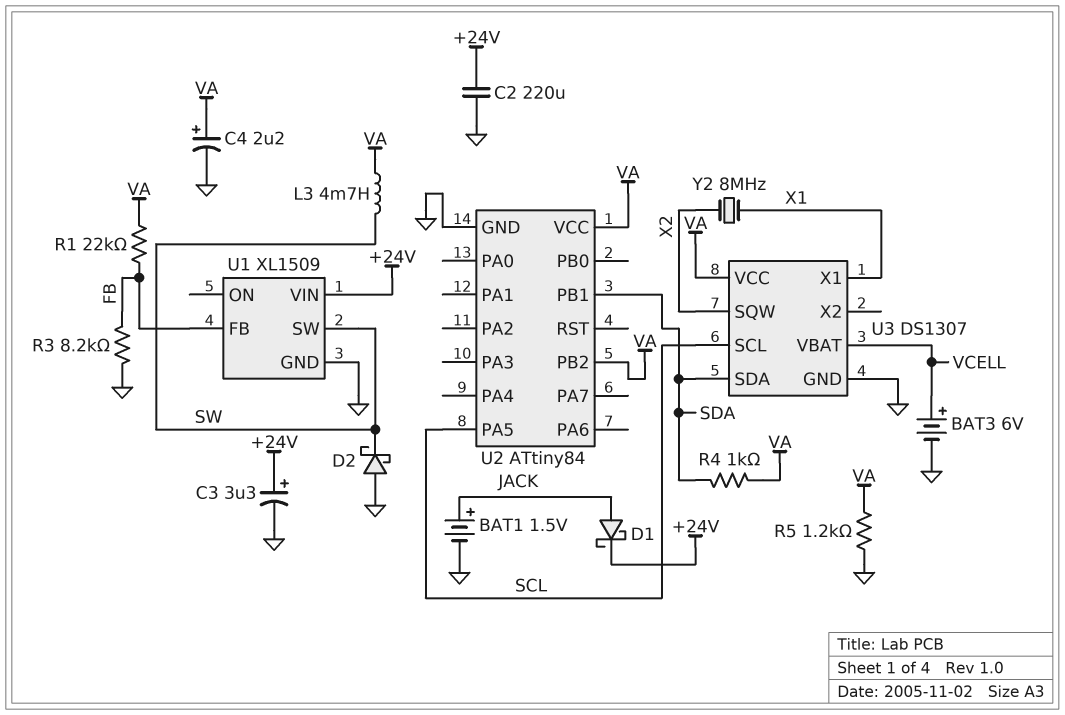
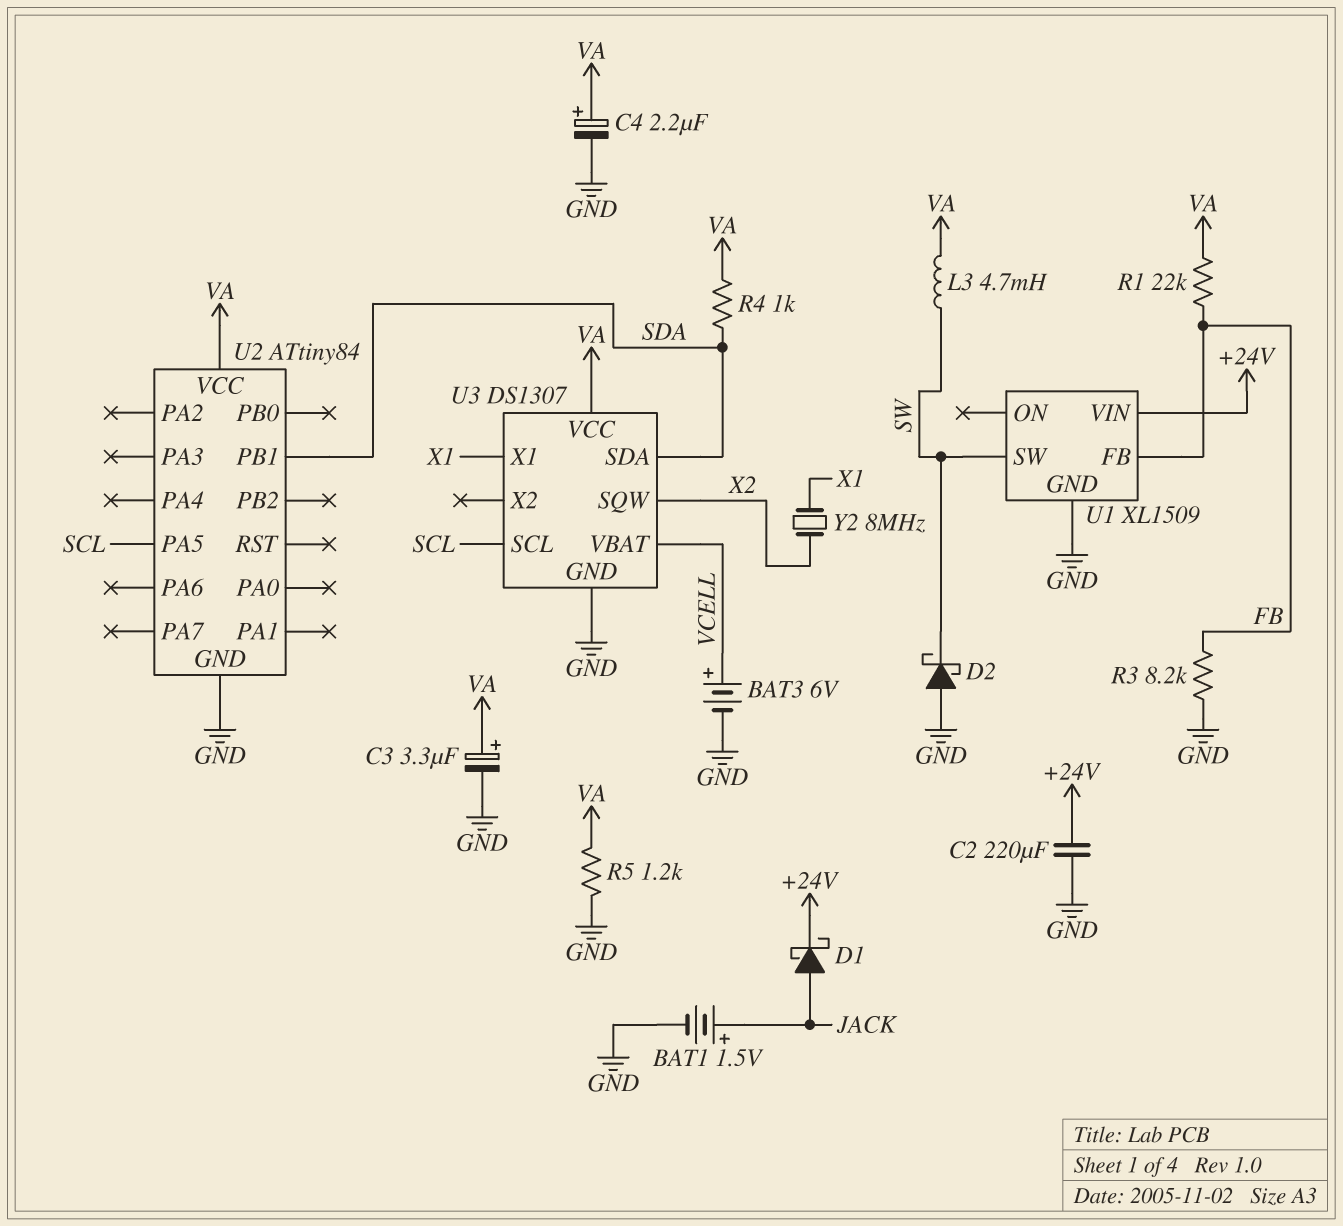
C3: 3.3uF (plus +24V, minus GND) -> 3.3uF (plus VA, minus GND)
U2 pin PB2: VA -> none

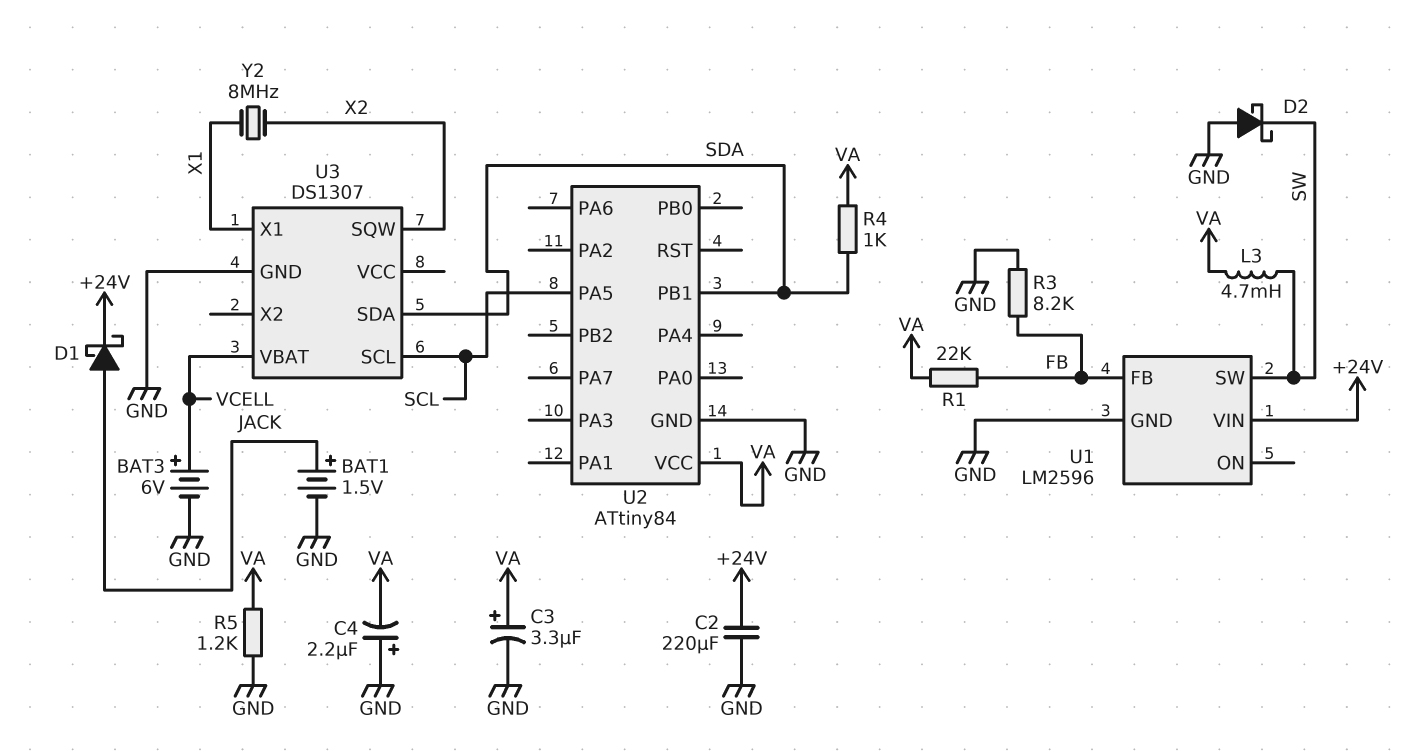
C4: 2.2uF (plus VA, minus GND) -> 2.2uF (plus GND, minus VA)
U1: XL1509 -> LM2596
U3 pin VCC: VA -> none

